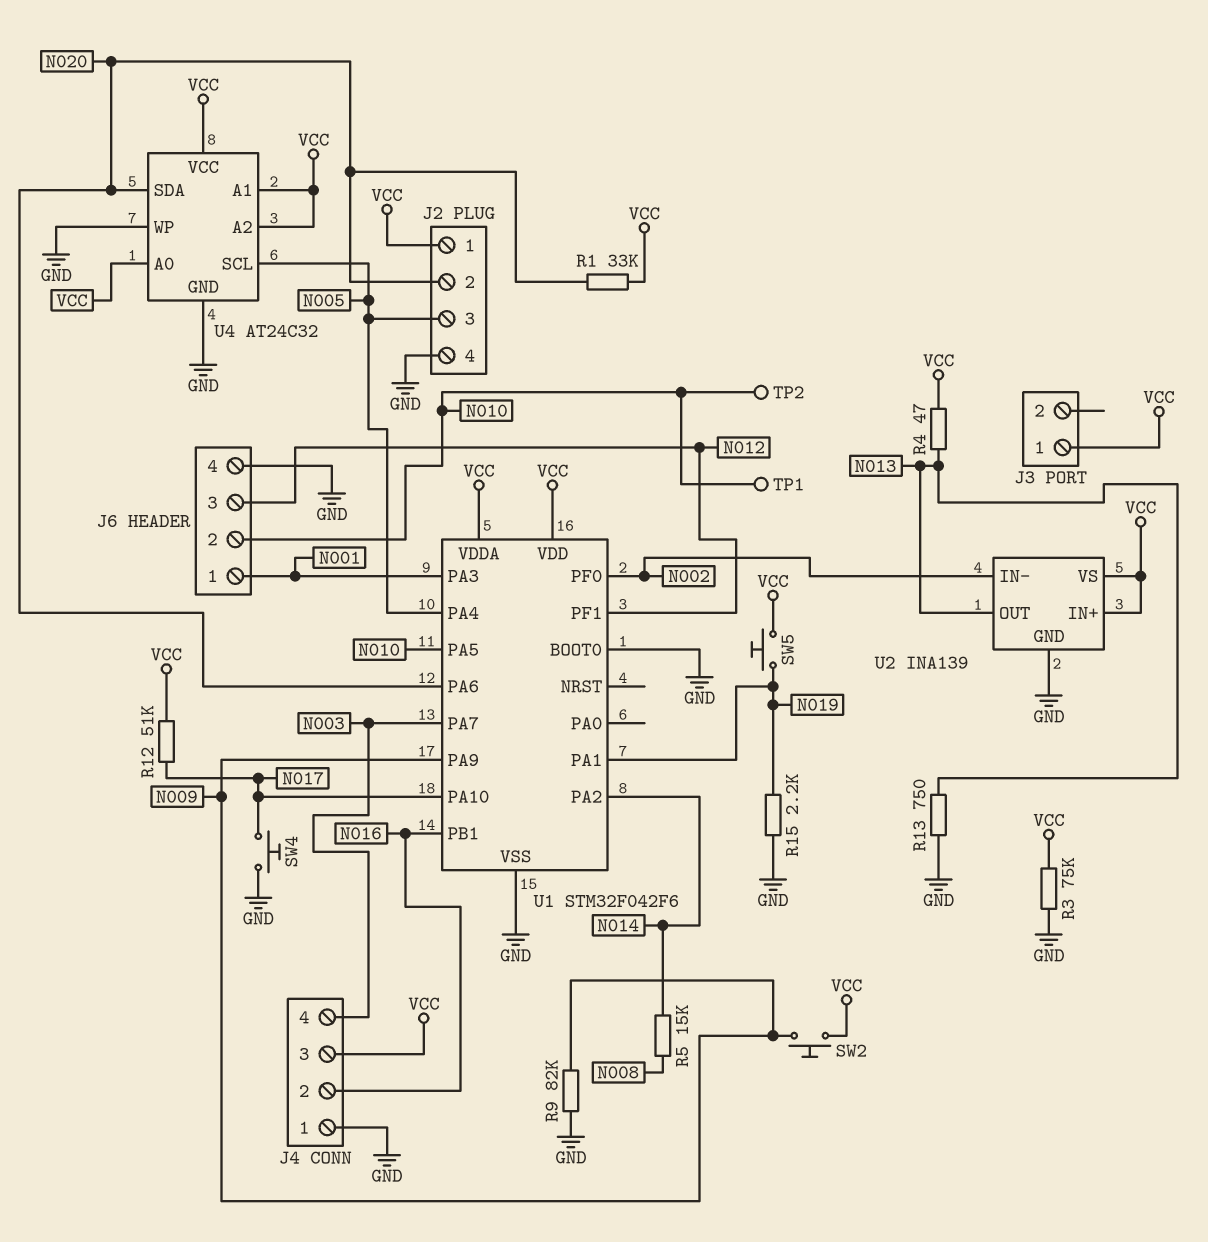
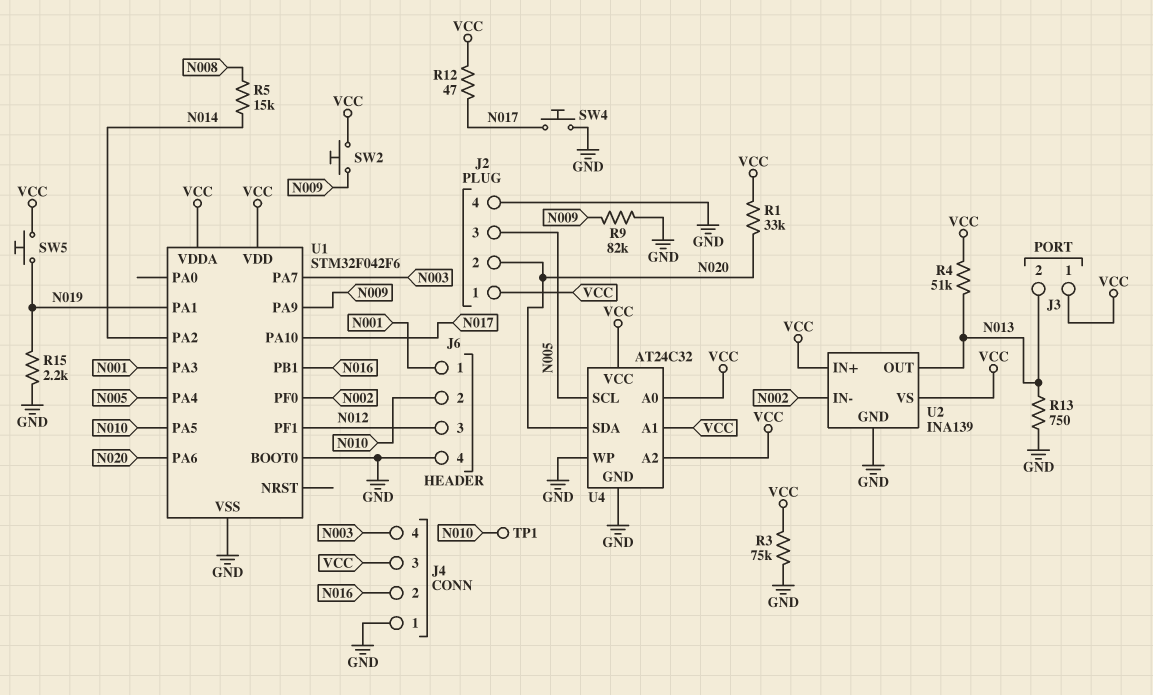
J3 pin 2: none -> N013
R4: 47 (N013, VCC) -> 51k (N013, VCC)
R12: 51k (N017, VCC) -> 47 (N017, VCC)
TP2: test point (N010) -> none

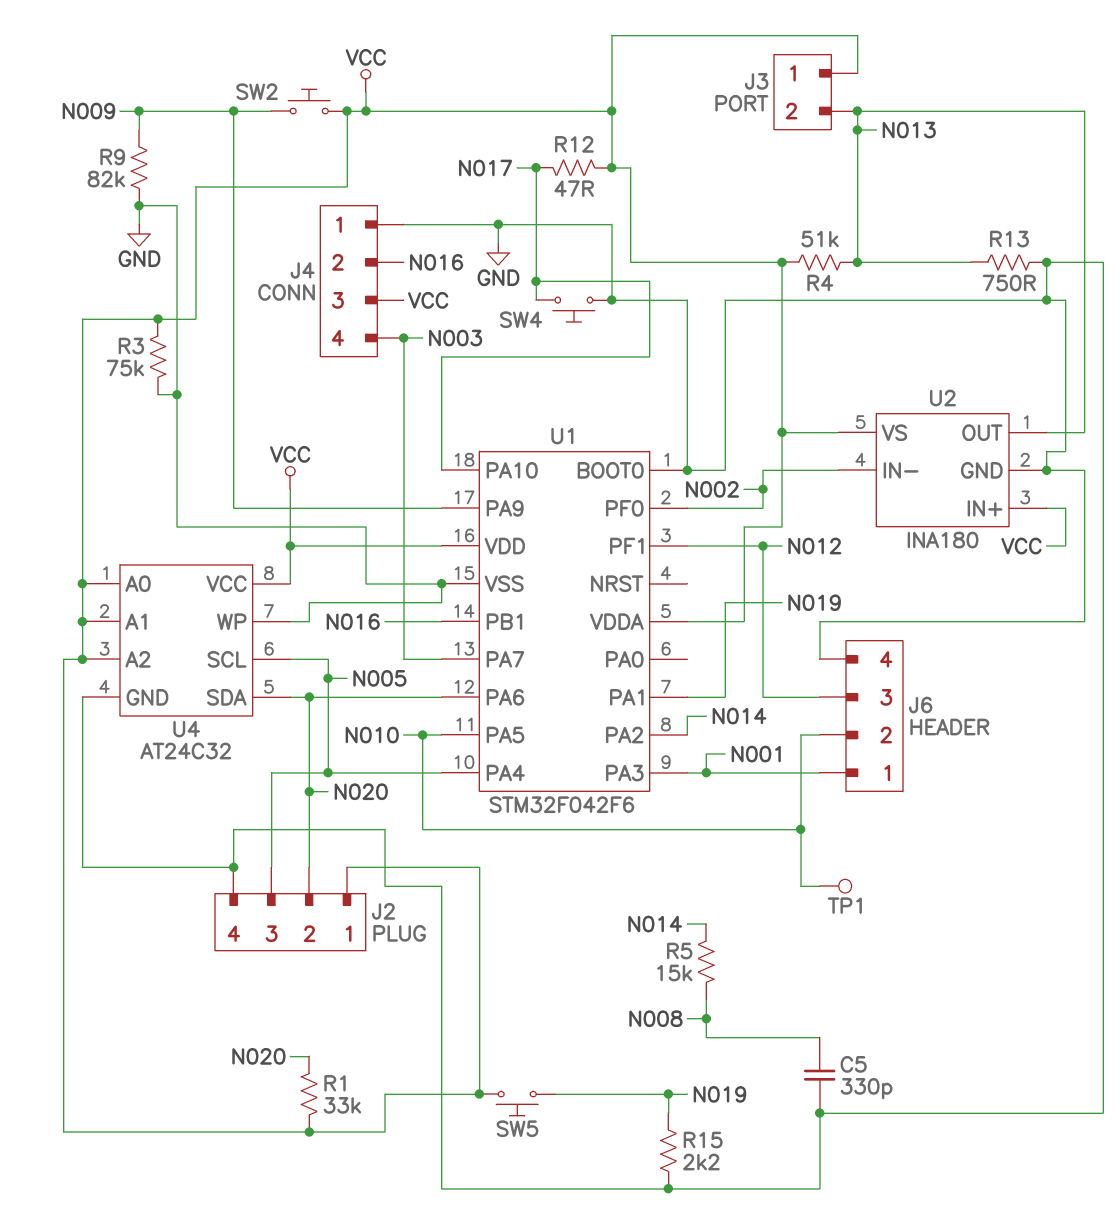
C5: none -> 330pF (GND, N008)
U2: INA139 -> INA180

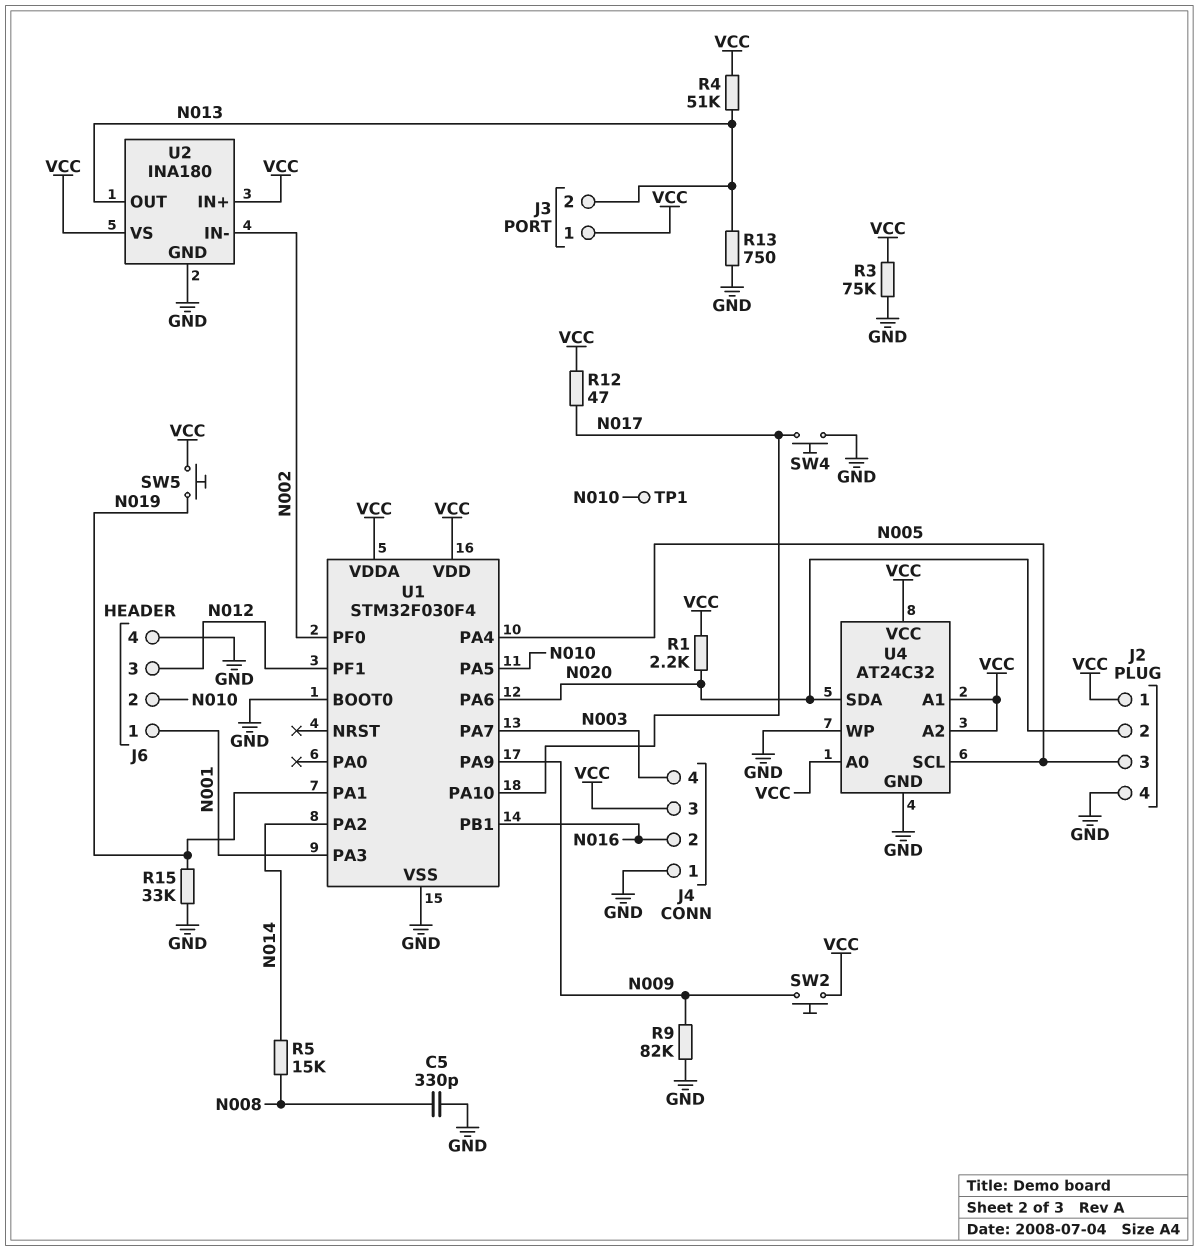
R1: 33k (N020, VCC) -> 2.2k (N020, VCC)
R15: 2.2k (GND, N019) -> 33k (GND, N019)
U1: STM32F042F6 -> STM32F030F4

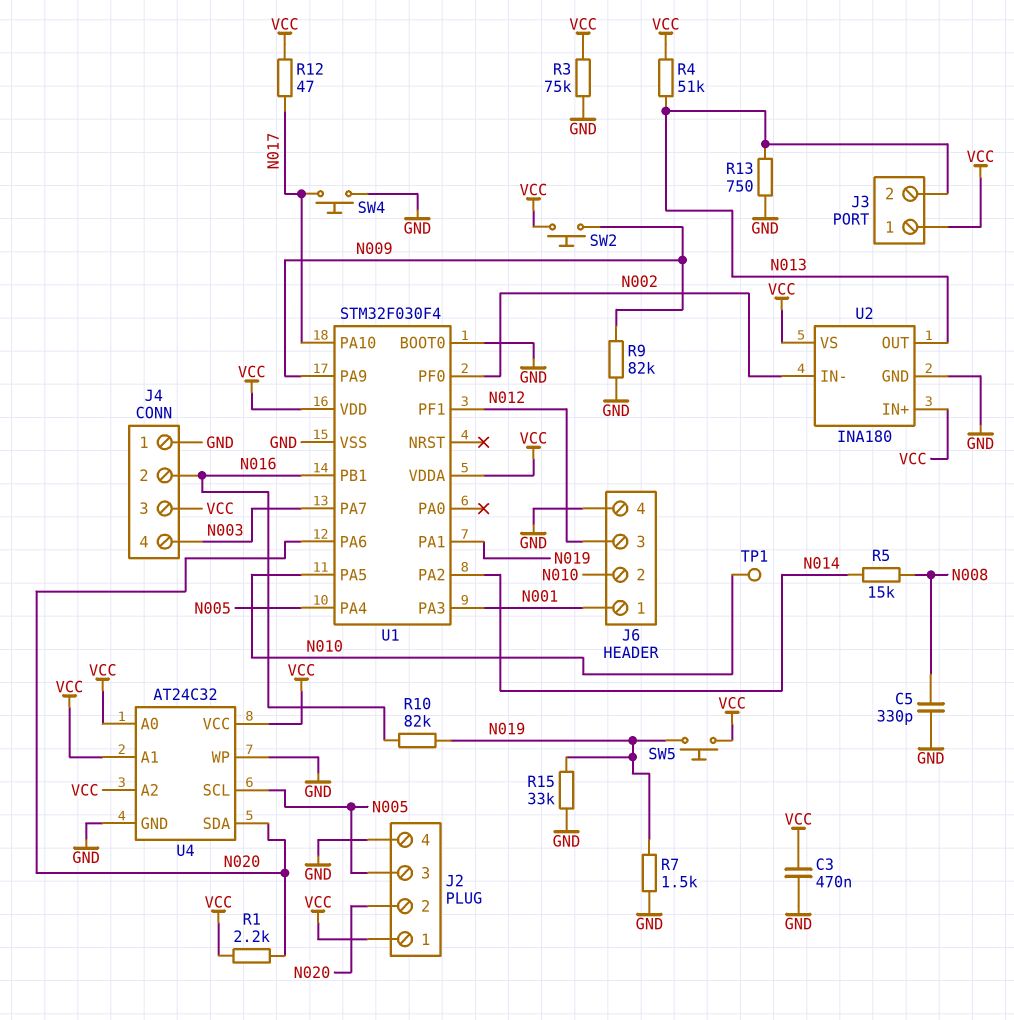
C3: none -> 470nF (GND, VCC)
R7: none -> 1.5k (GND, N019)
R10: none -> 82k (N016, N019)

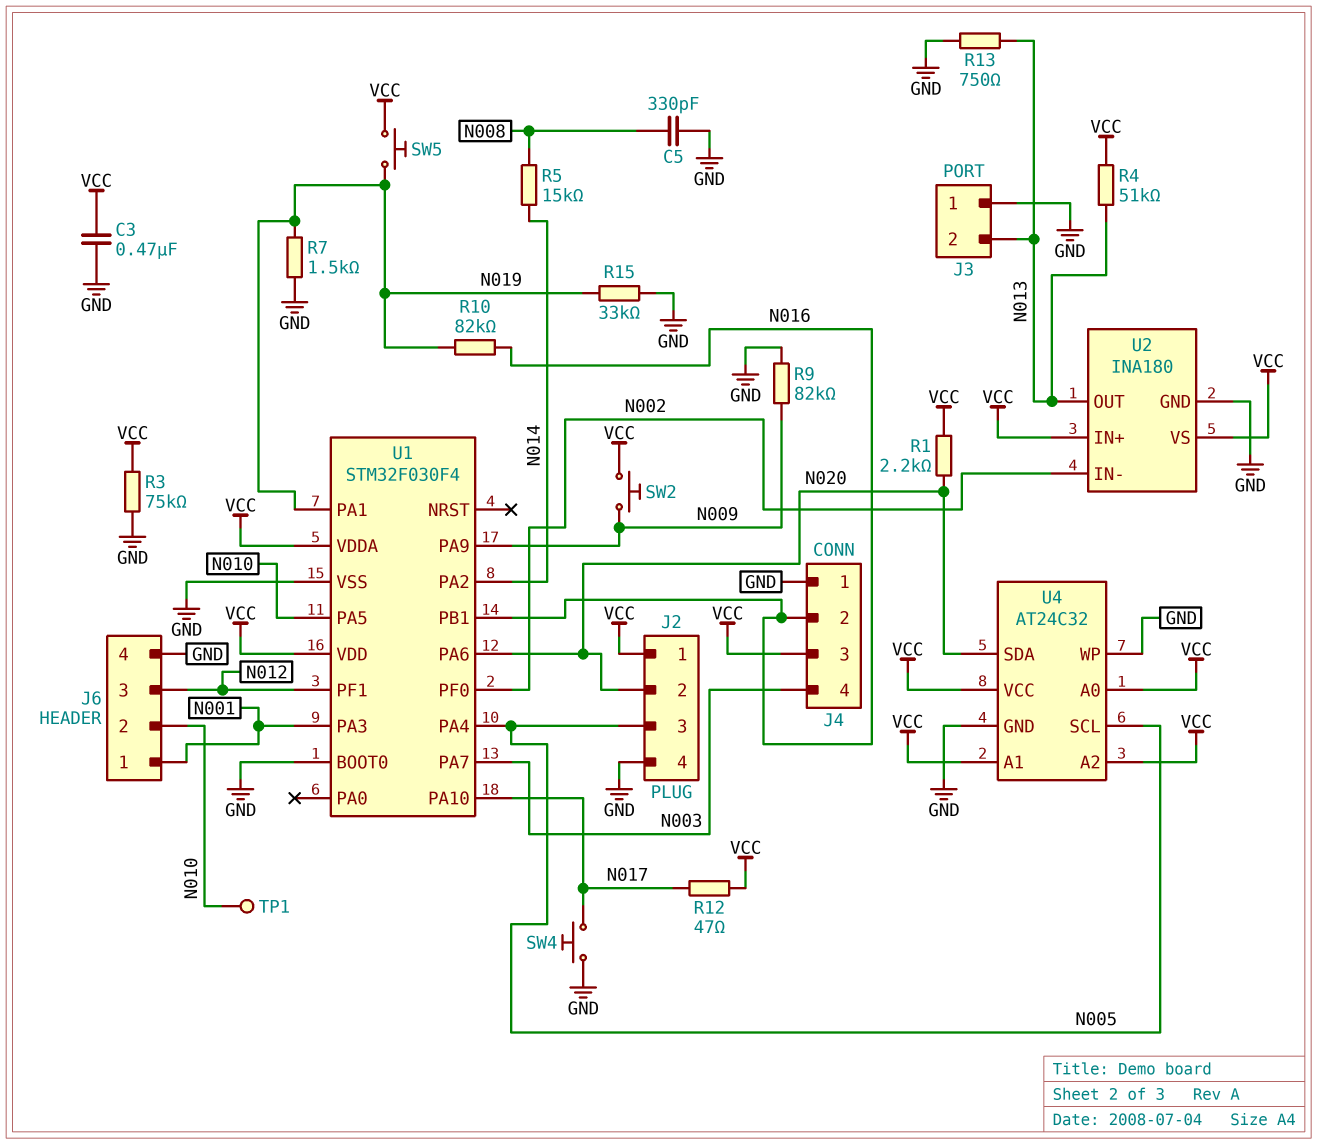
J3 pin 1: VCC -> GND

